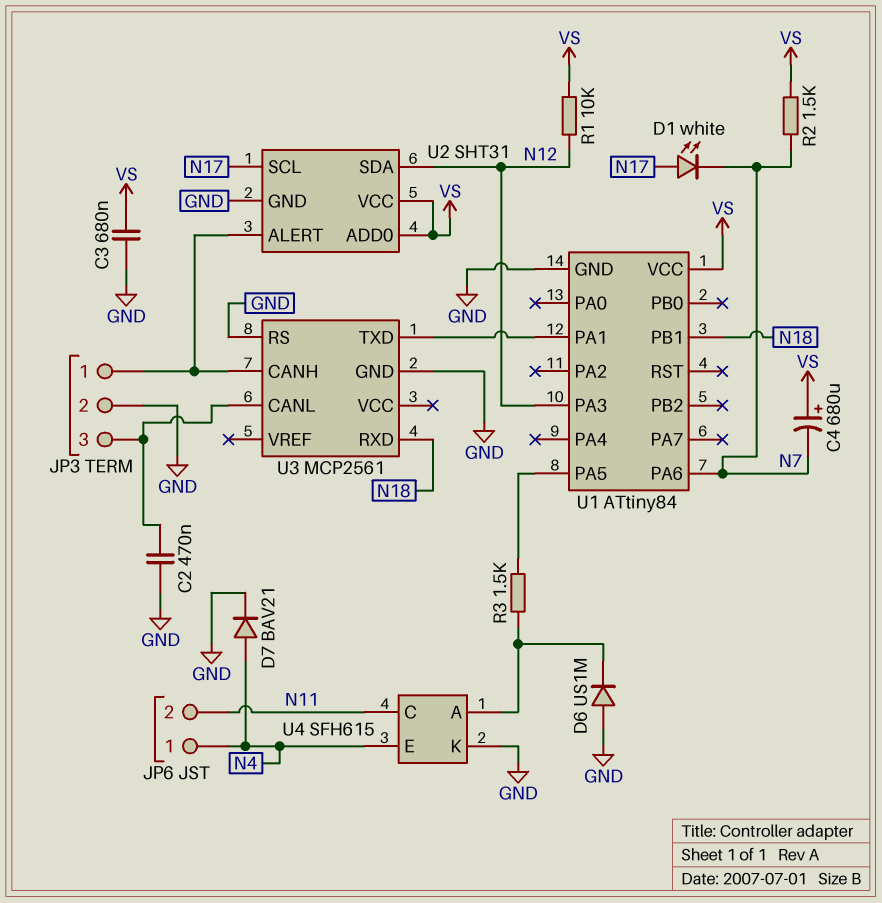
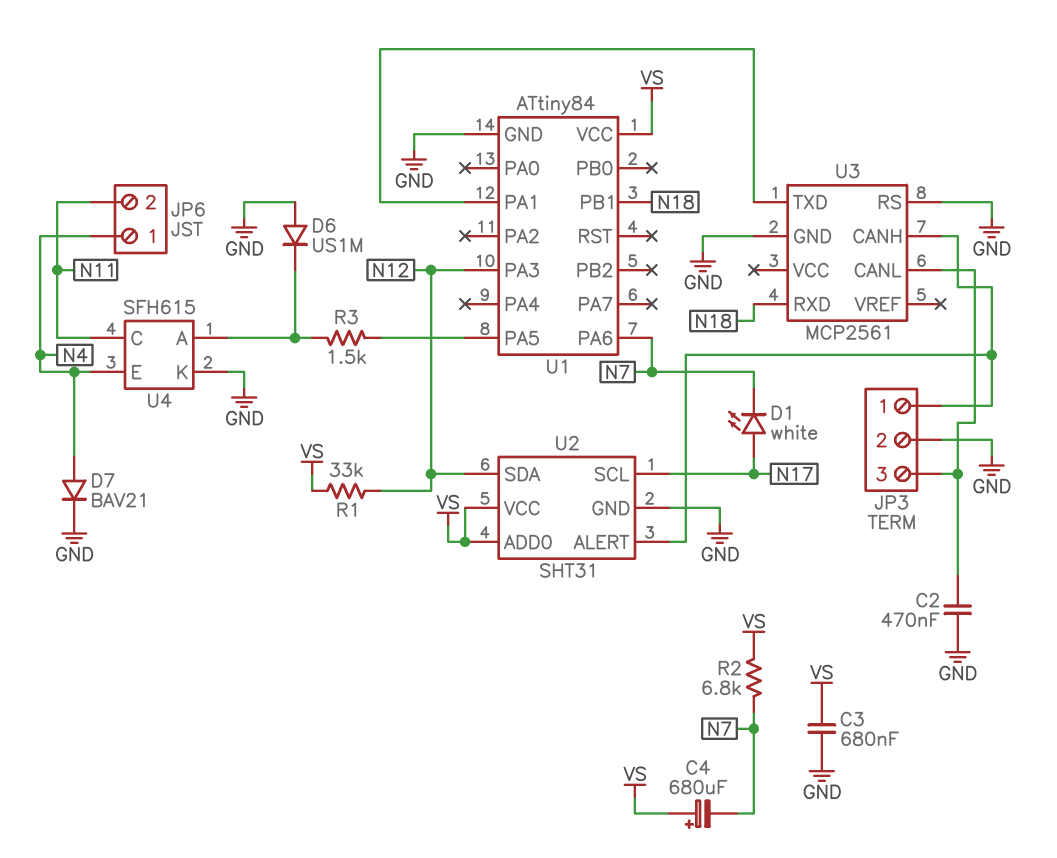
R1: 10k (N12, VS) -> 33k (N12, VS)
R2: 1.5k (N7, VS) -> 6.8k (N7, VS)

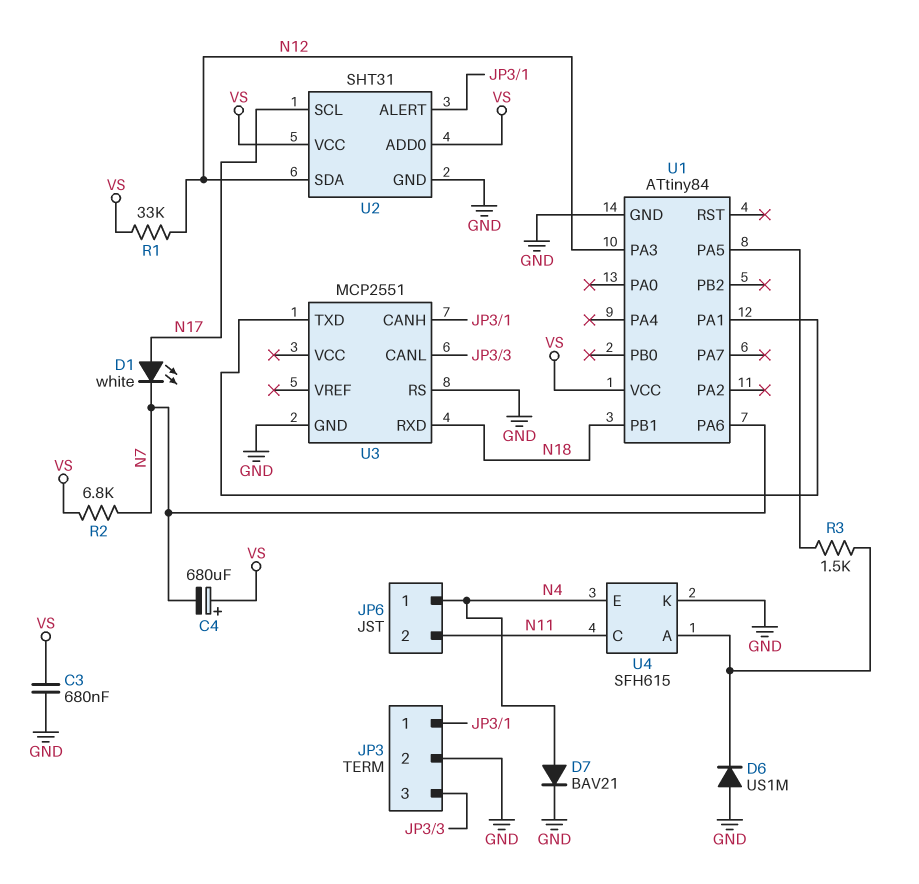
C2: 470nF (GND, JP3/3) -> none
U3: MCP2561 -> MCP2551

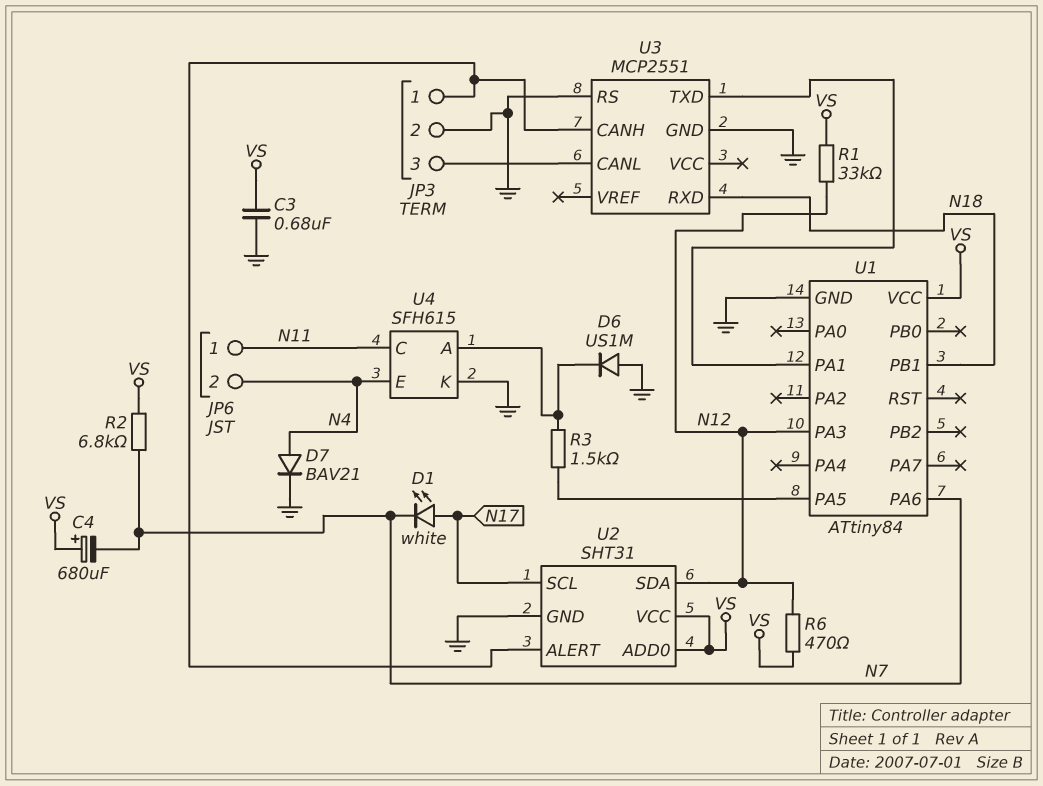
JP6 pin 1: N4 -> N11
JP6 pin 2: N11 -> N4
R6: none -> 470 (N12, VS)

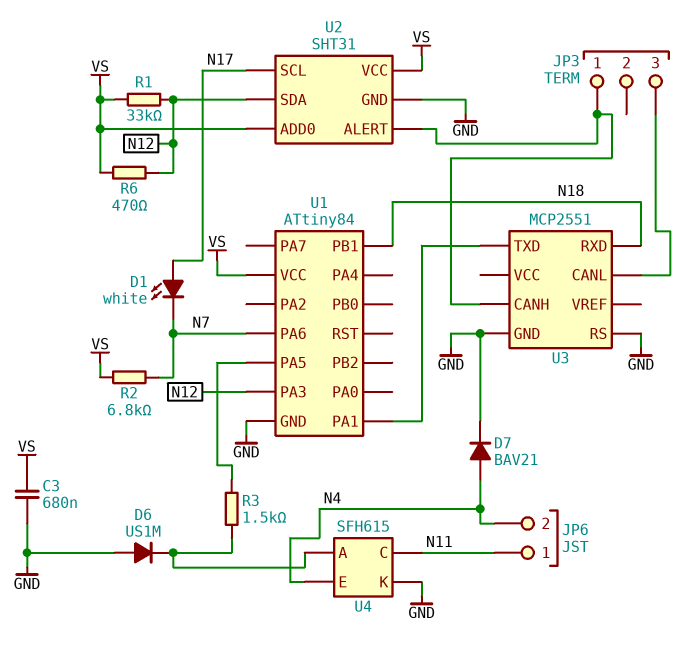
C4: 680uF (plus VS, minus N7) -> none
JP3 pin 2: GND -> none

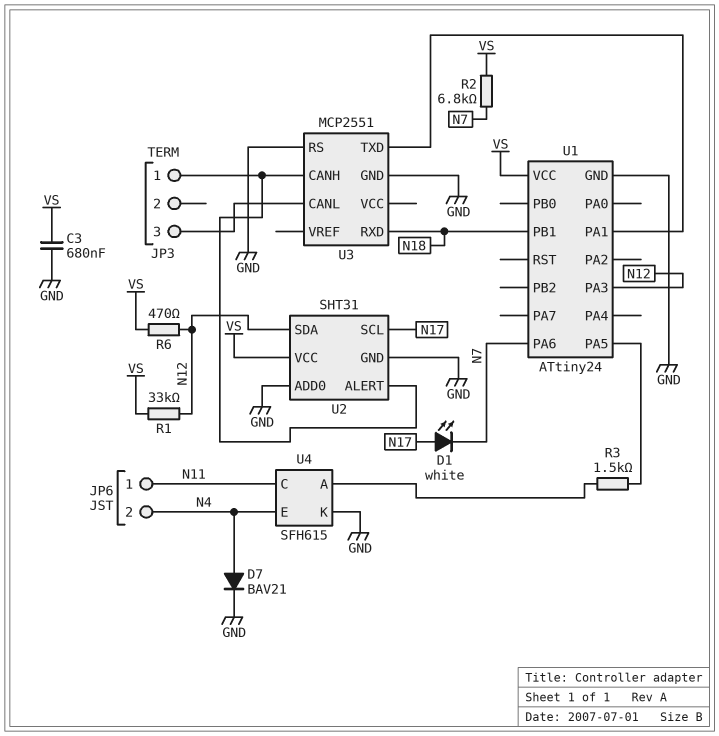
D6: diode US1M (A GND, K U4/A) -> none
U1: ATtiny84 -> ATtiny24
U2 pin ADD0: VS -> GND

